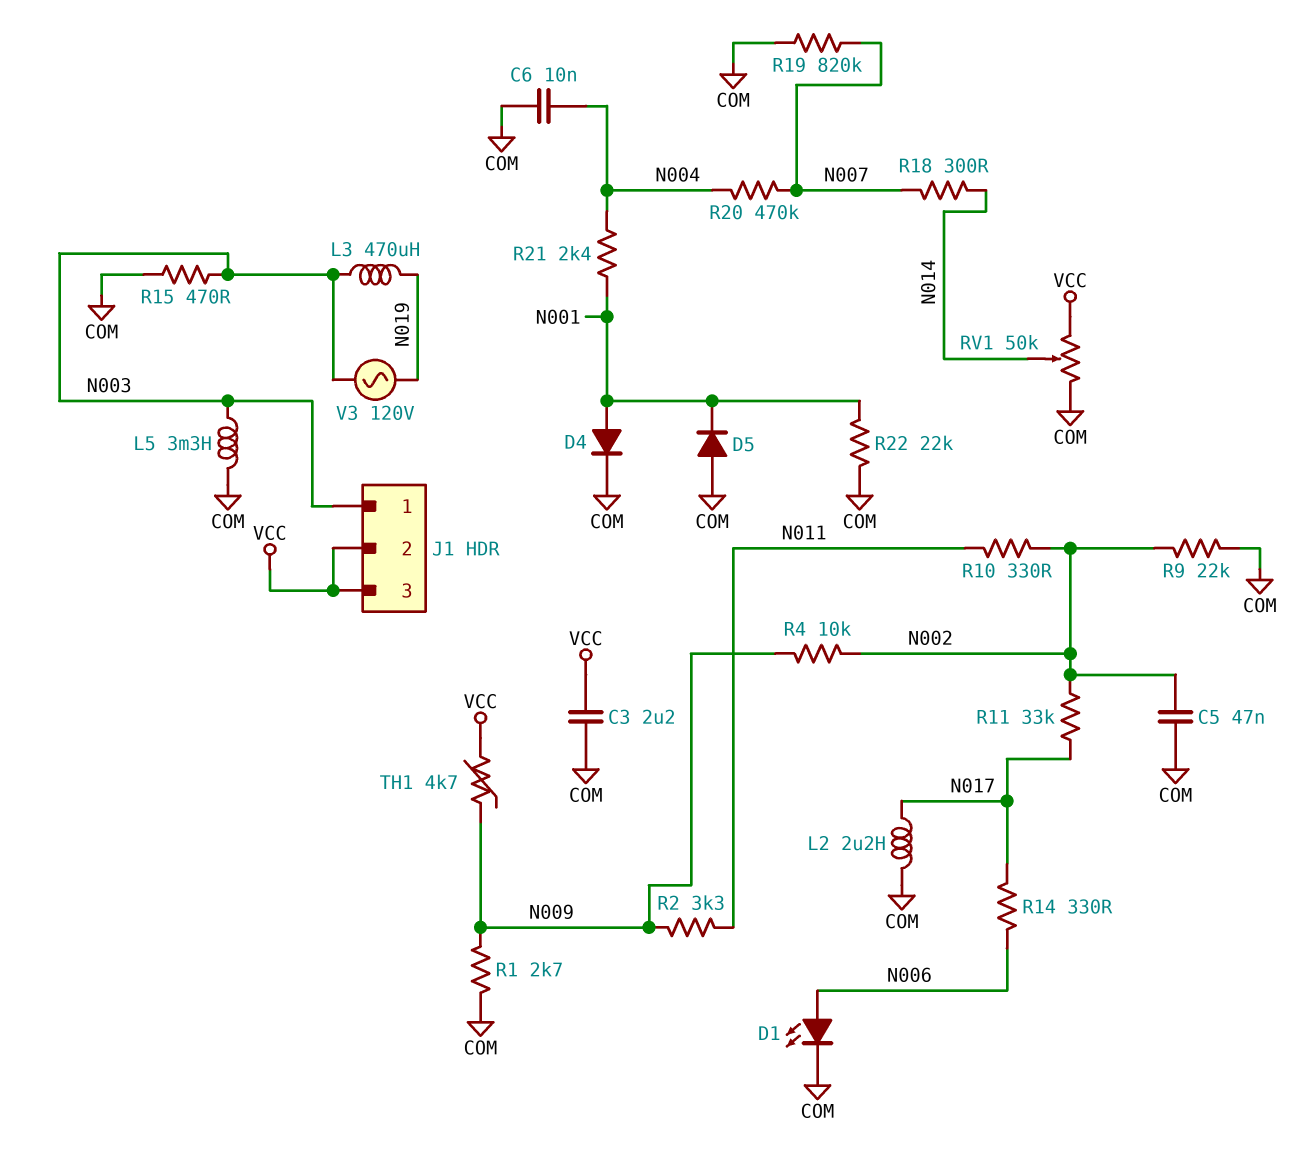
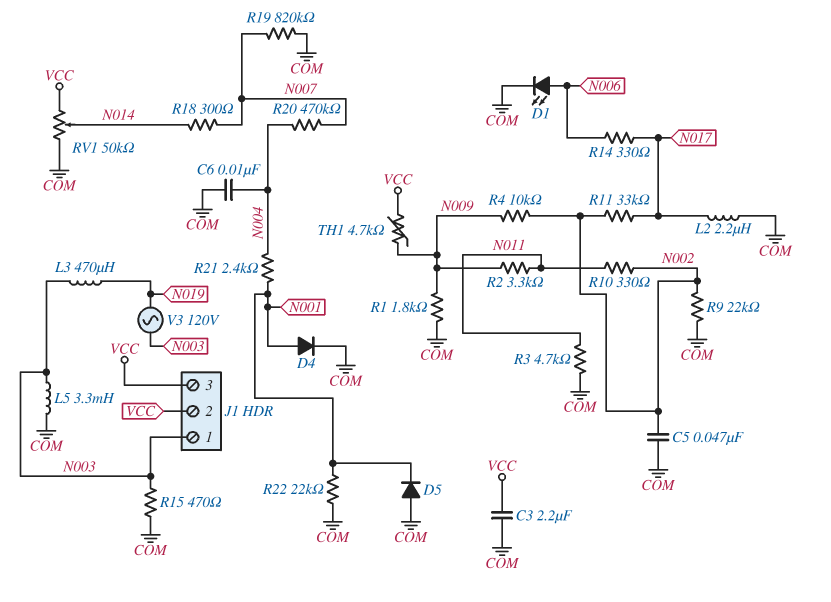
R1: 2.7k (COM, N009) -> 1.8k (COM, N009)
R3: none -> 4.7k (COM, N011)

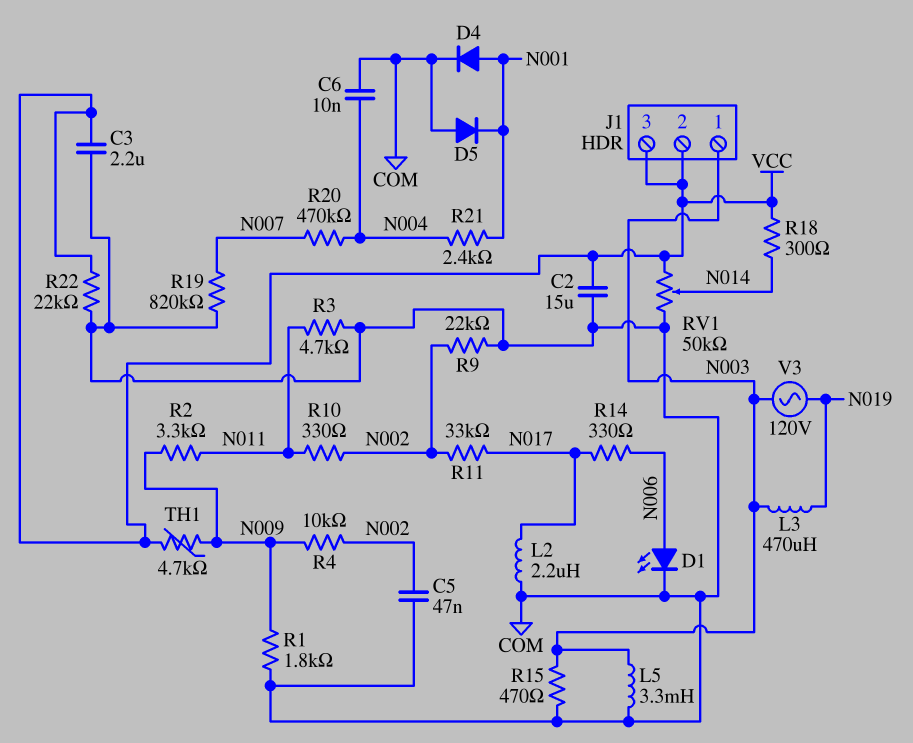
C2: none -> 15uF (COM, VCC)
R18: 300 (N007, N014) -> 300 (N014, VCC)
R22: 22k (COM, N001) -> 22k (COM, VCC)

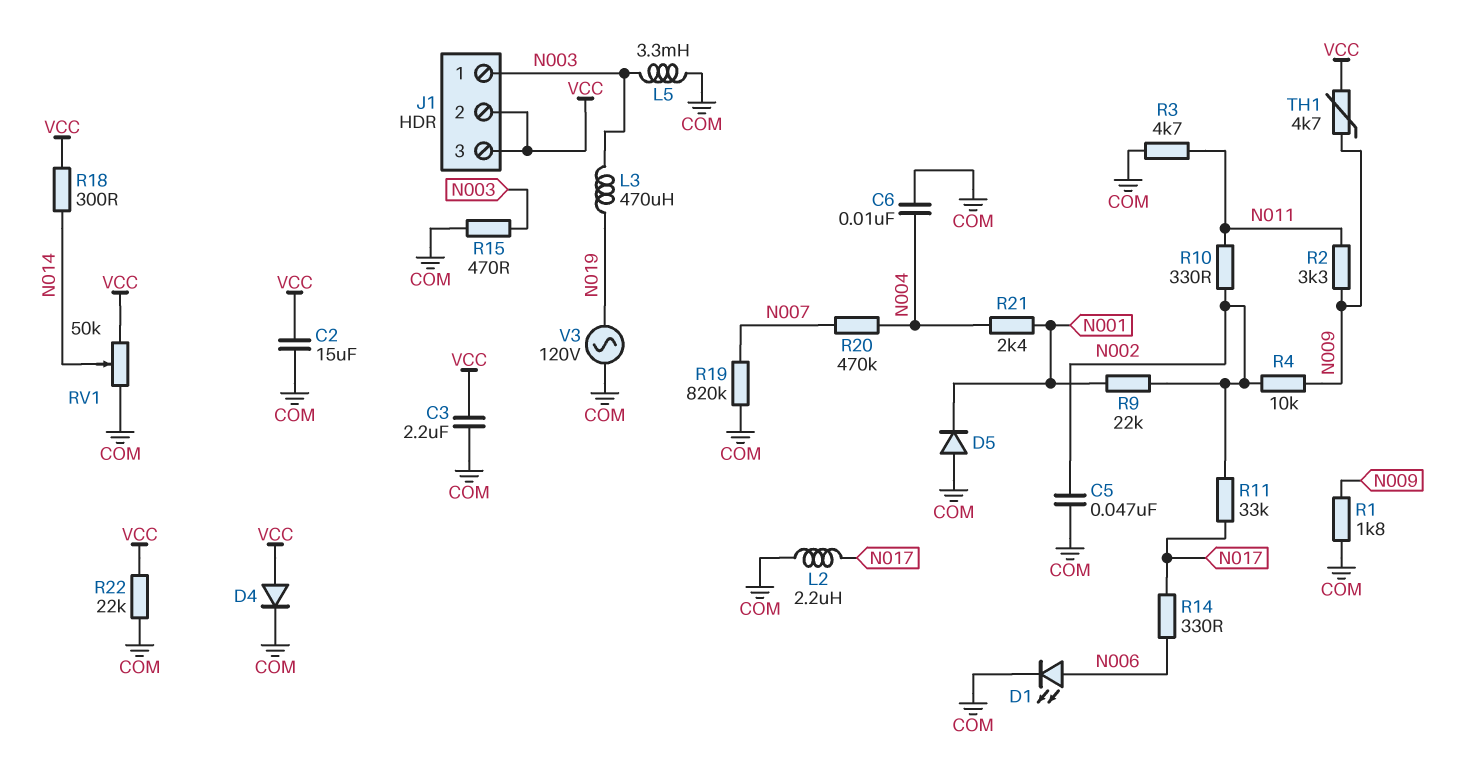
D4: diode (A N001, K COM) -> diode (A VCC, K COM)
R9: 22k (COM, N002) -> 22k (N001, N002)
V3: AC 120V (N003, N019) -> AC 120V (COM, N019)

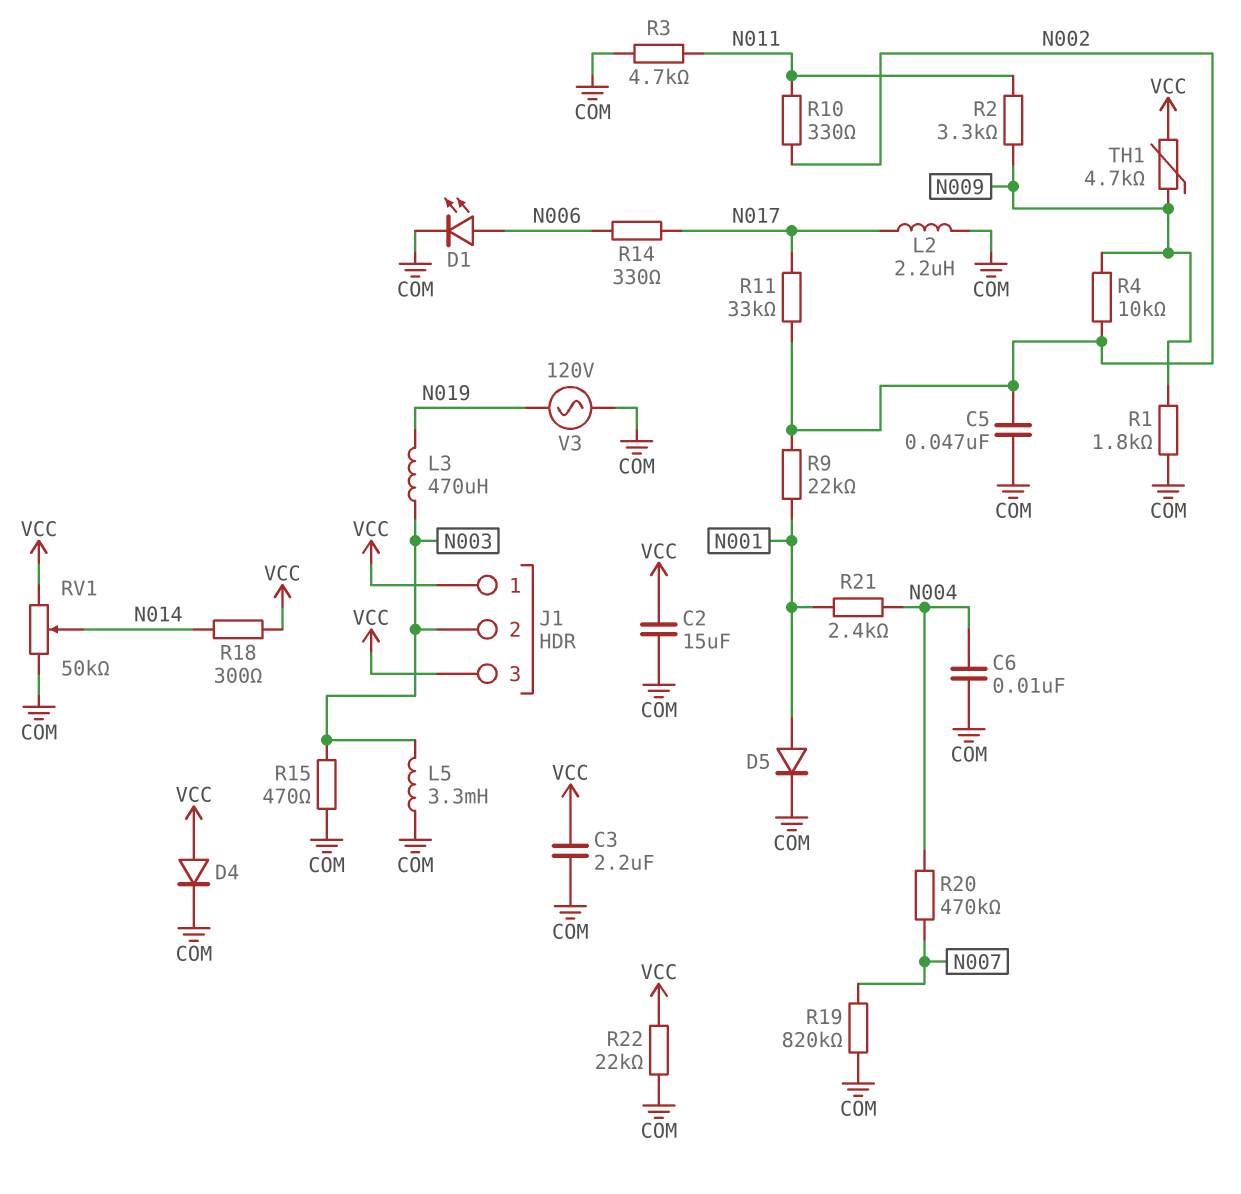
D5: diode (A COM, K N001) -> diode (A N001, K COM)
J1 pin 1: N003 -> VCC
J1 pin 2: VCC -> N003

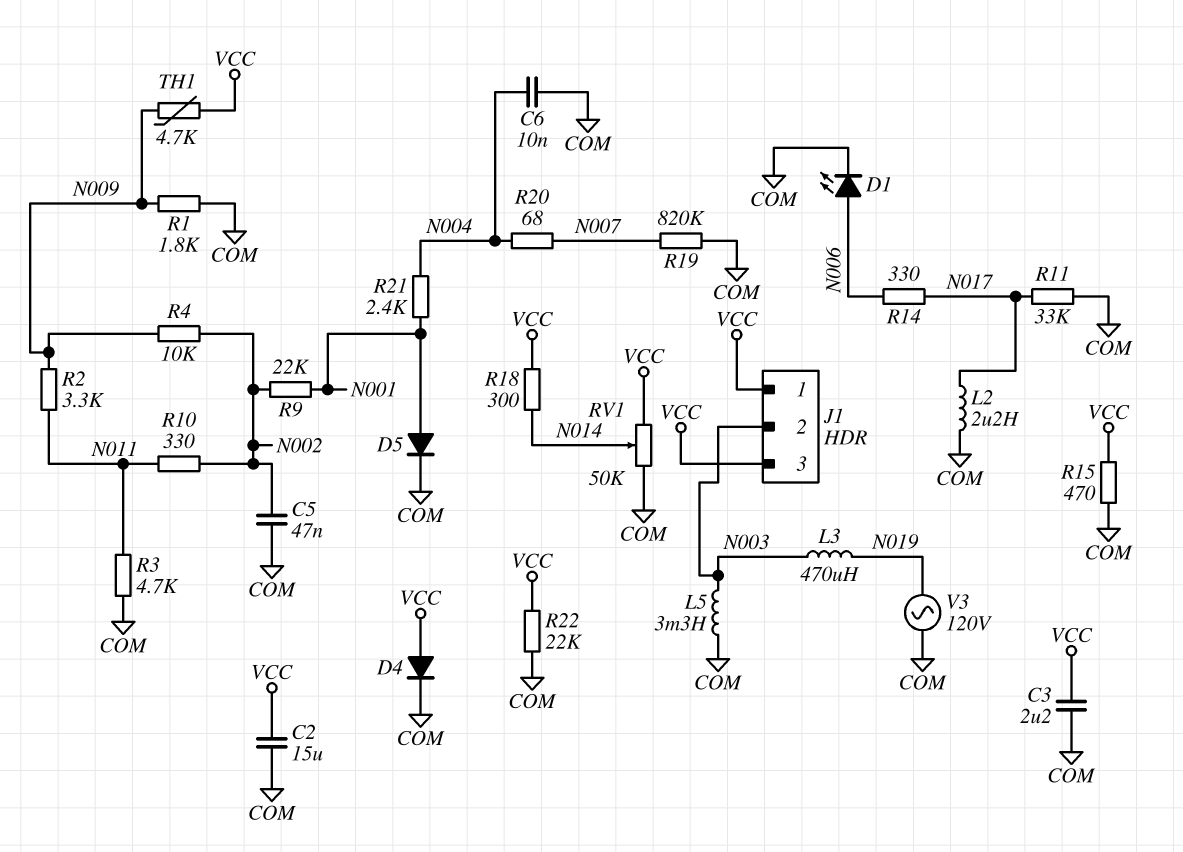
R11: 33k (N002, N017) -> 33k (COM, N017)
R15: 470 (COM, N003) -> 470 (COM, VCC)
R20: 470k (N004, N007) -> 68 (N004, N007)

